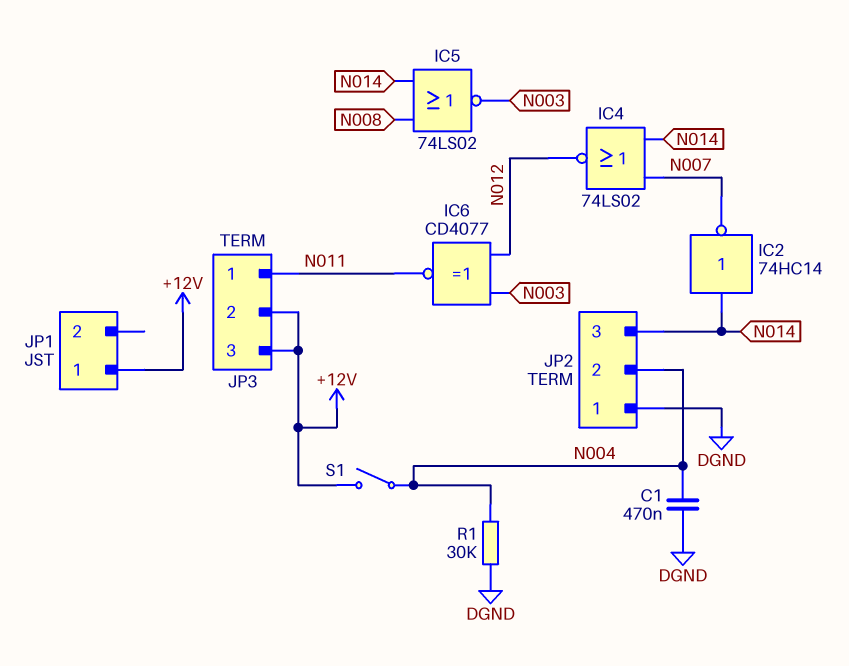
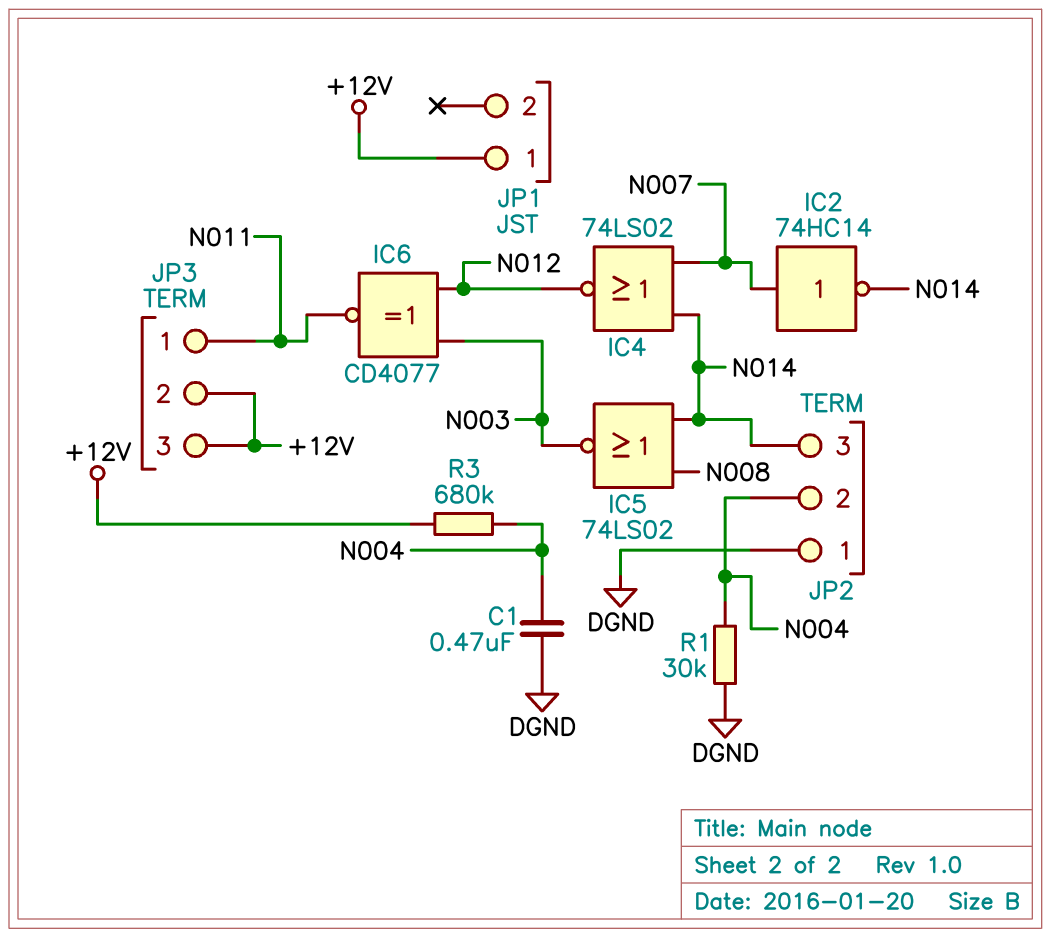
IC2: NOT 74HC14 (in N014, out N007) -> NOT 74HC14 (in N007, out N014)
R3: none -> 680k (+12V, N004)
S1: switch (+12V, N004) -> none

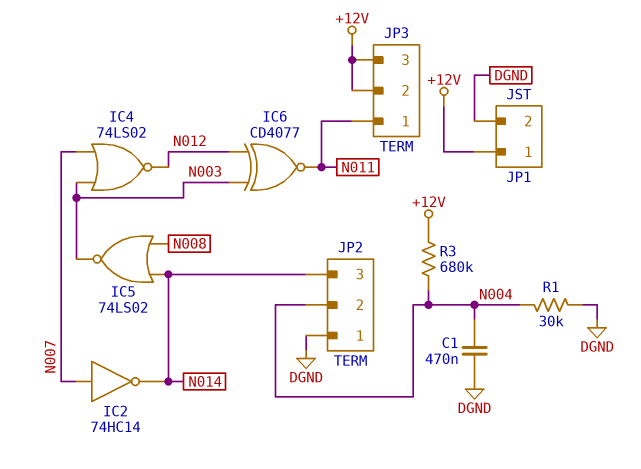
IC4: NOR 74LS02 (in N007, in N014, out N012) -> NOR 74LS02 (in N003, in N007, out N012)
JP1 pin 2: none -> DGND

